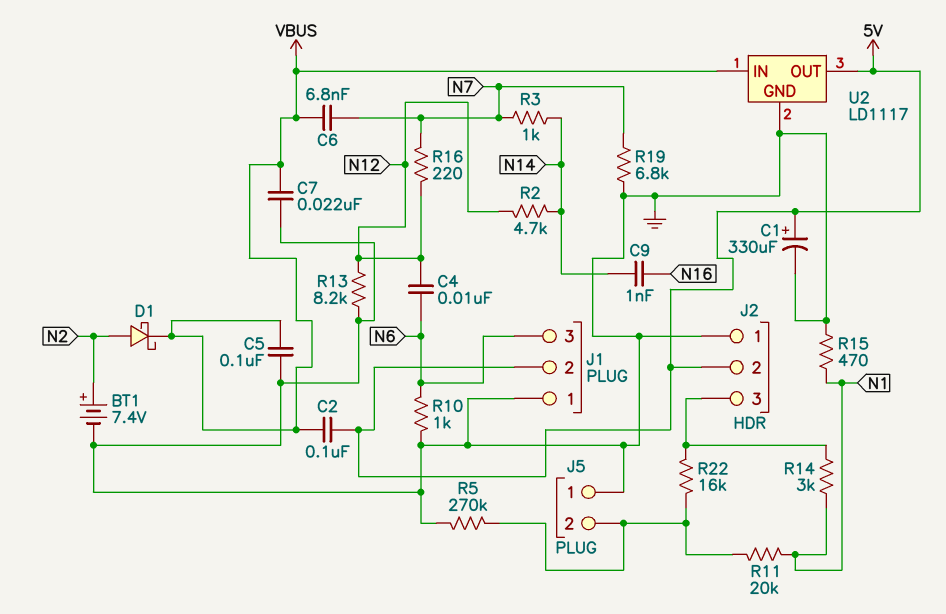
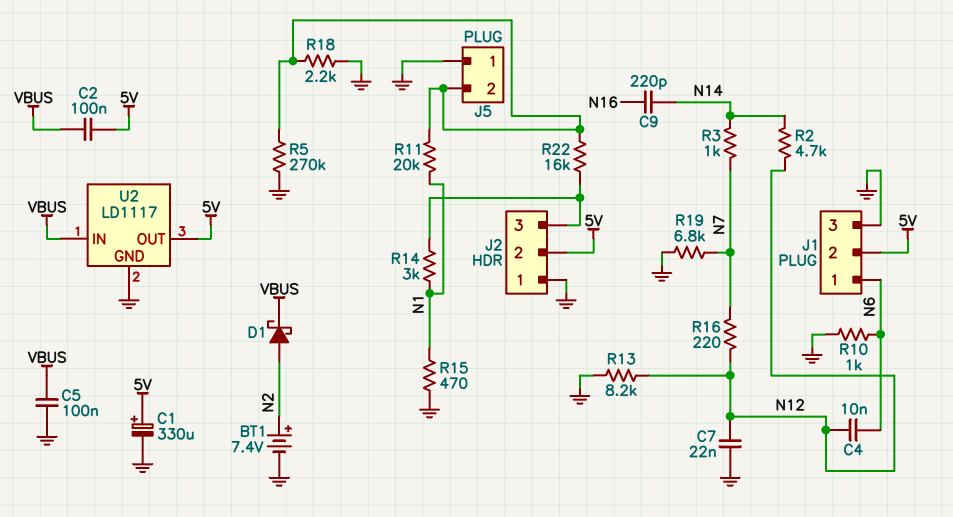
C6: 6.8nF (N7, VBUS) -> none
C7: 22nF (GND, VBUS) -> 22nF (GND, N12)
C9: 1nF (N14, N16) -> 220pF (N14, N16)
J1 pin 1: GND -> N6
J1 pin 3: N6 -> GND
R18: none -> 2.2k (GND, J5/2)

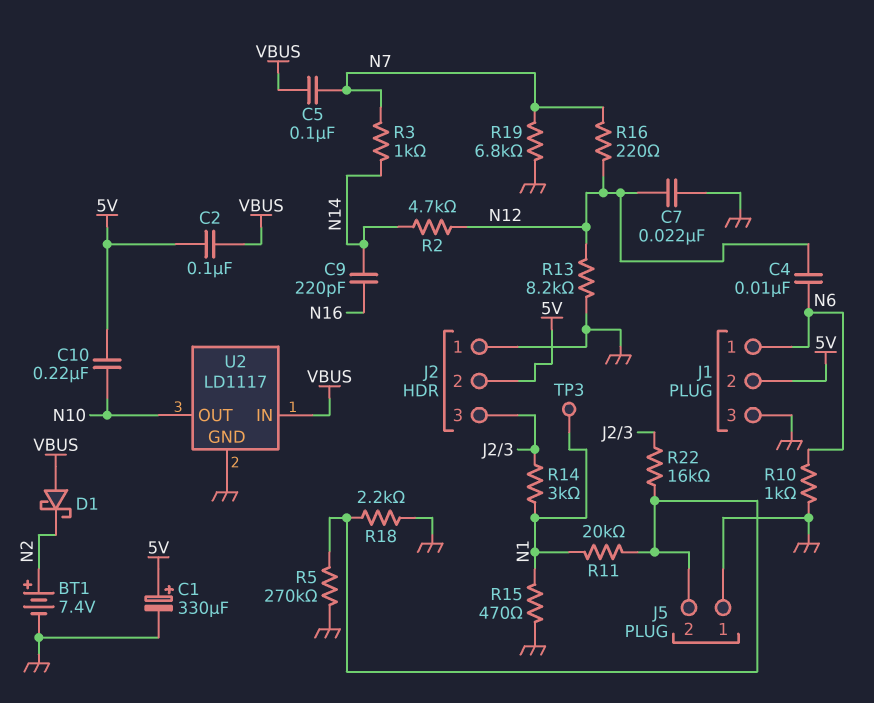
C5: 100nF (GND, VBUS) -> 100nF (N7, VBUS)
C10: none -> 220nF (5V, N10)
D1: schottky (A N2, K VBUS) -> schottky (A VBUS, K N2)
TP3: none -> test point (N1)
U2 pin OUT: 5V -> N10

